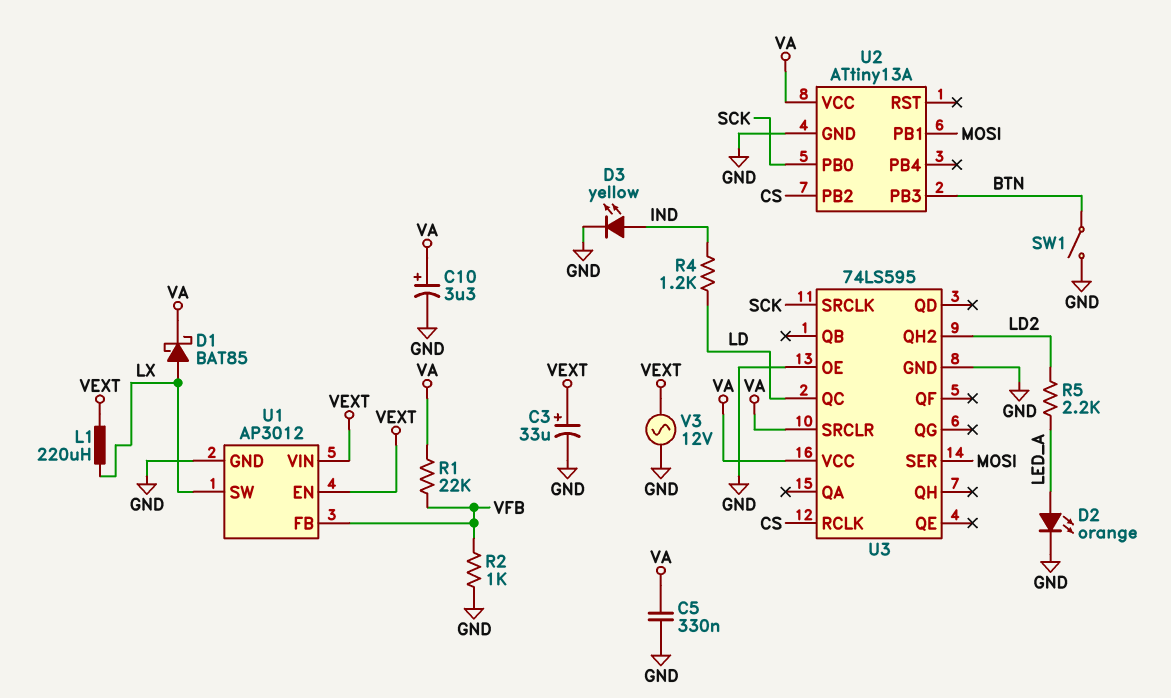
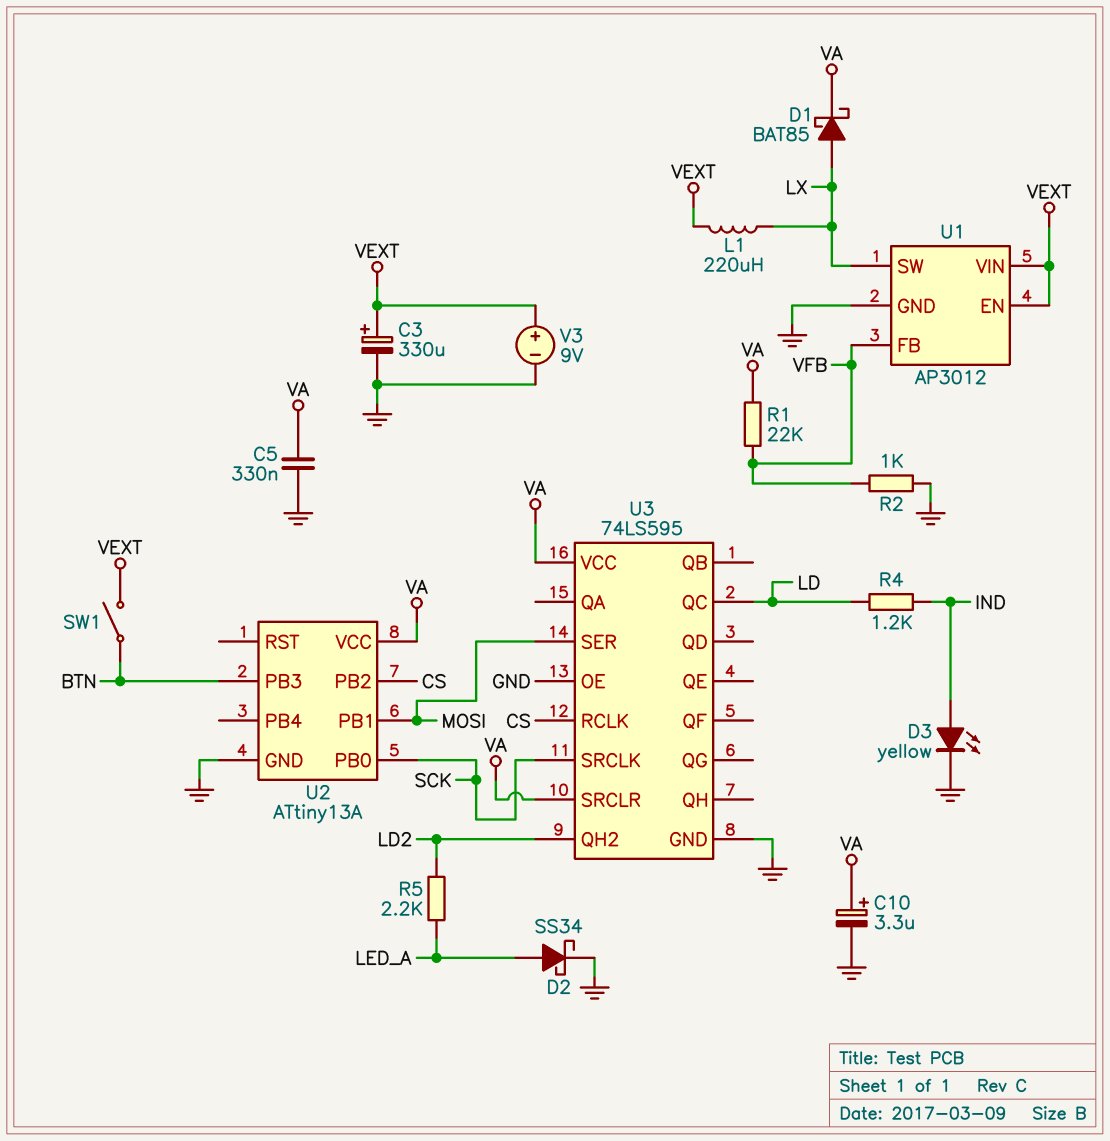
C3: 33uF (plus VEXT, minus GND) -> 330uF (plus VEXT, minus GND)
D2: LED orange (A LED_A, K GND) -> schottky SS34 (A LED_A, K GND)
SW1: switch (BTN, GND) -> switch (BTN, VEXT)
V3: AC 12V (GND, VEXT) -> 9V (plus VEXT, minus GND)

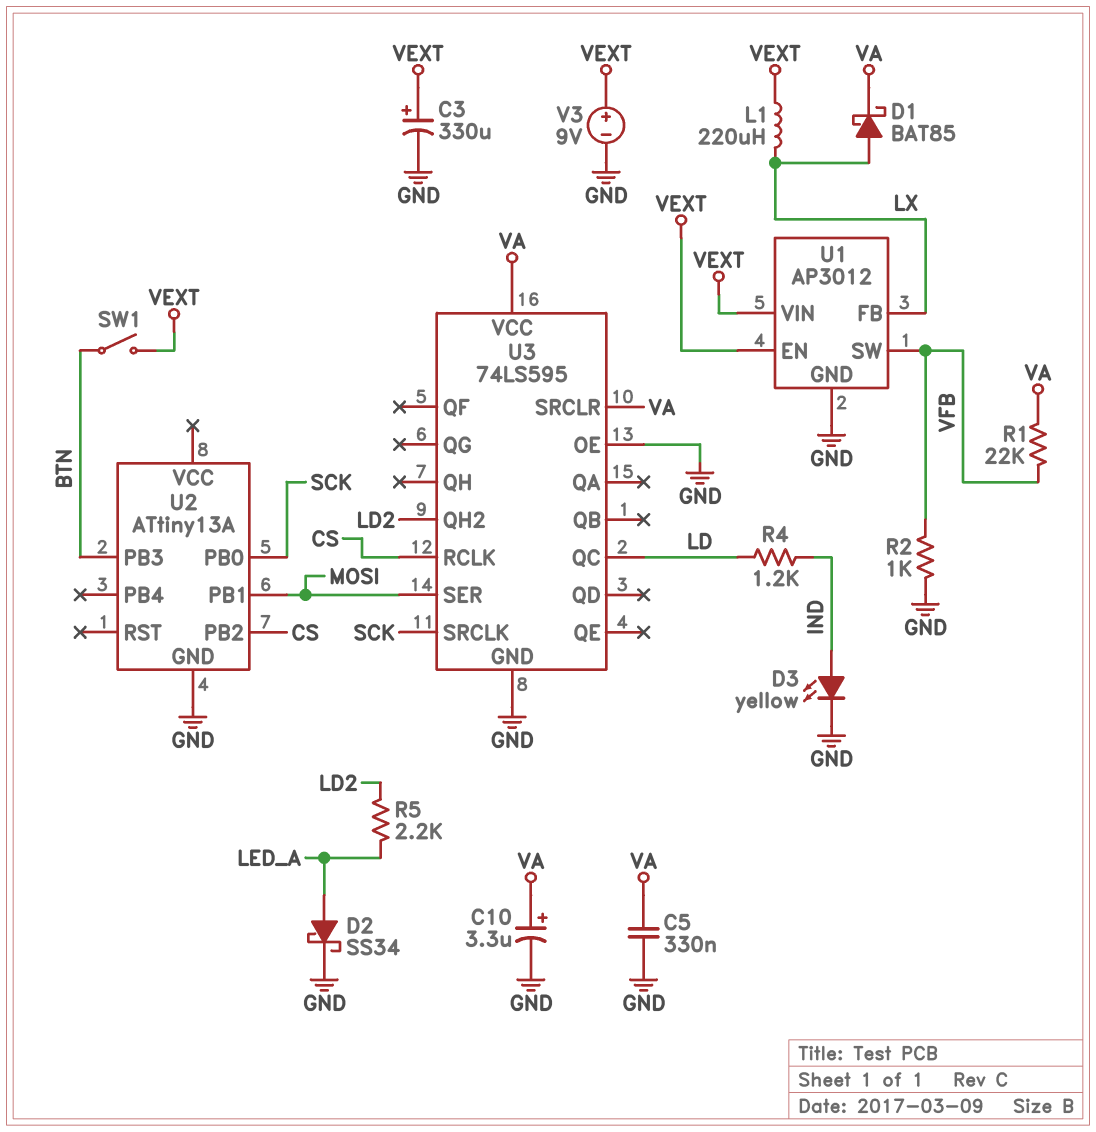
U1 pin FB: VFB -> LX
U1 pin SW: LX -> VFB
U2 pin VCC: VA -> none

